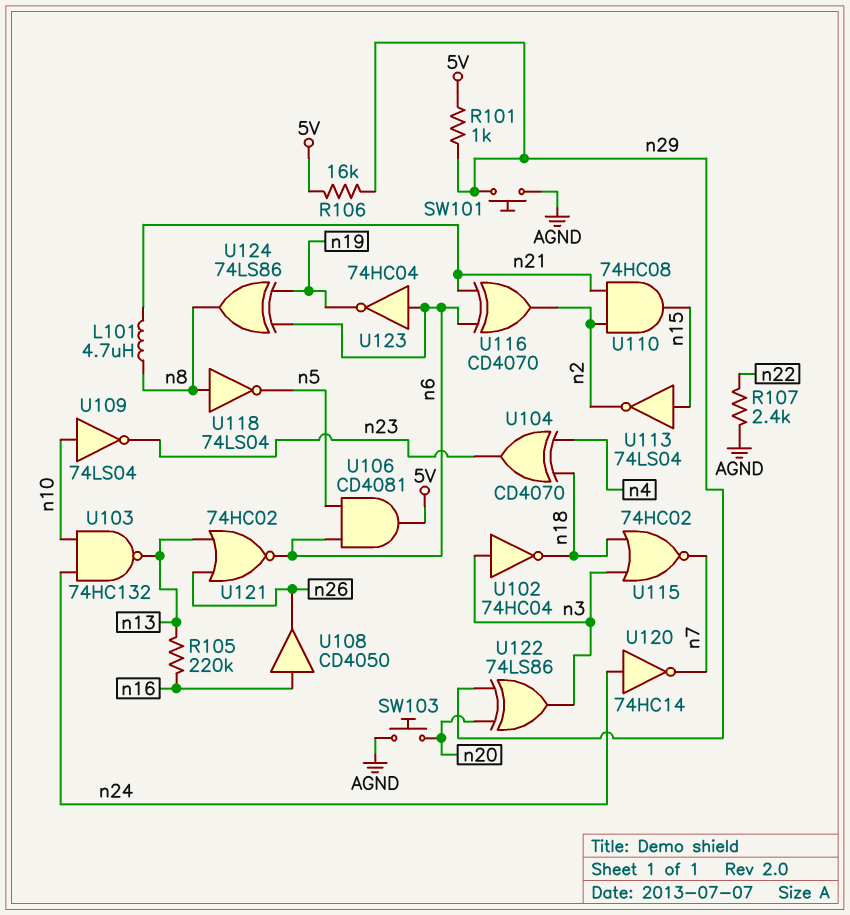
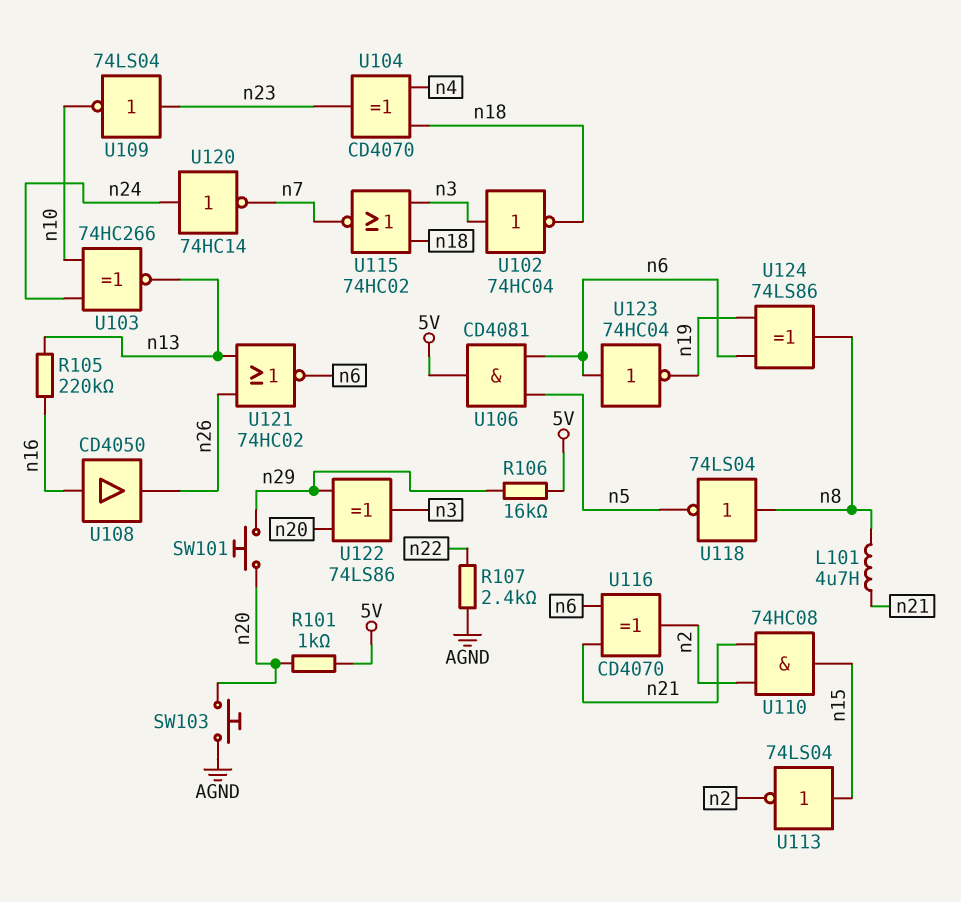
R101: 1k (5V, n29) -> 1k (5V, n20)
SW101: button (AGND, n29) -> button (n20, n29)
U103: NAND 74HC132 (in n10, in n24, out n13) -> XNOR 74HC266 (in n10, in n24, out n13)
U109: NOT 74LS04 (in n10, out n23) -> NOT 74LS04 (in n23, out n10)

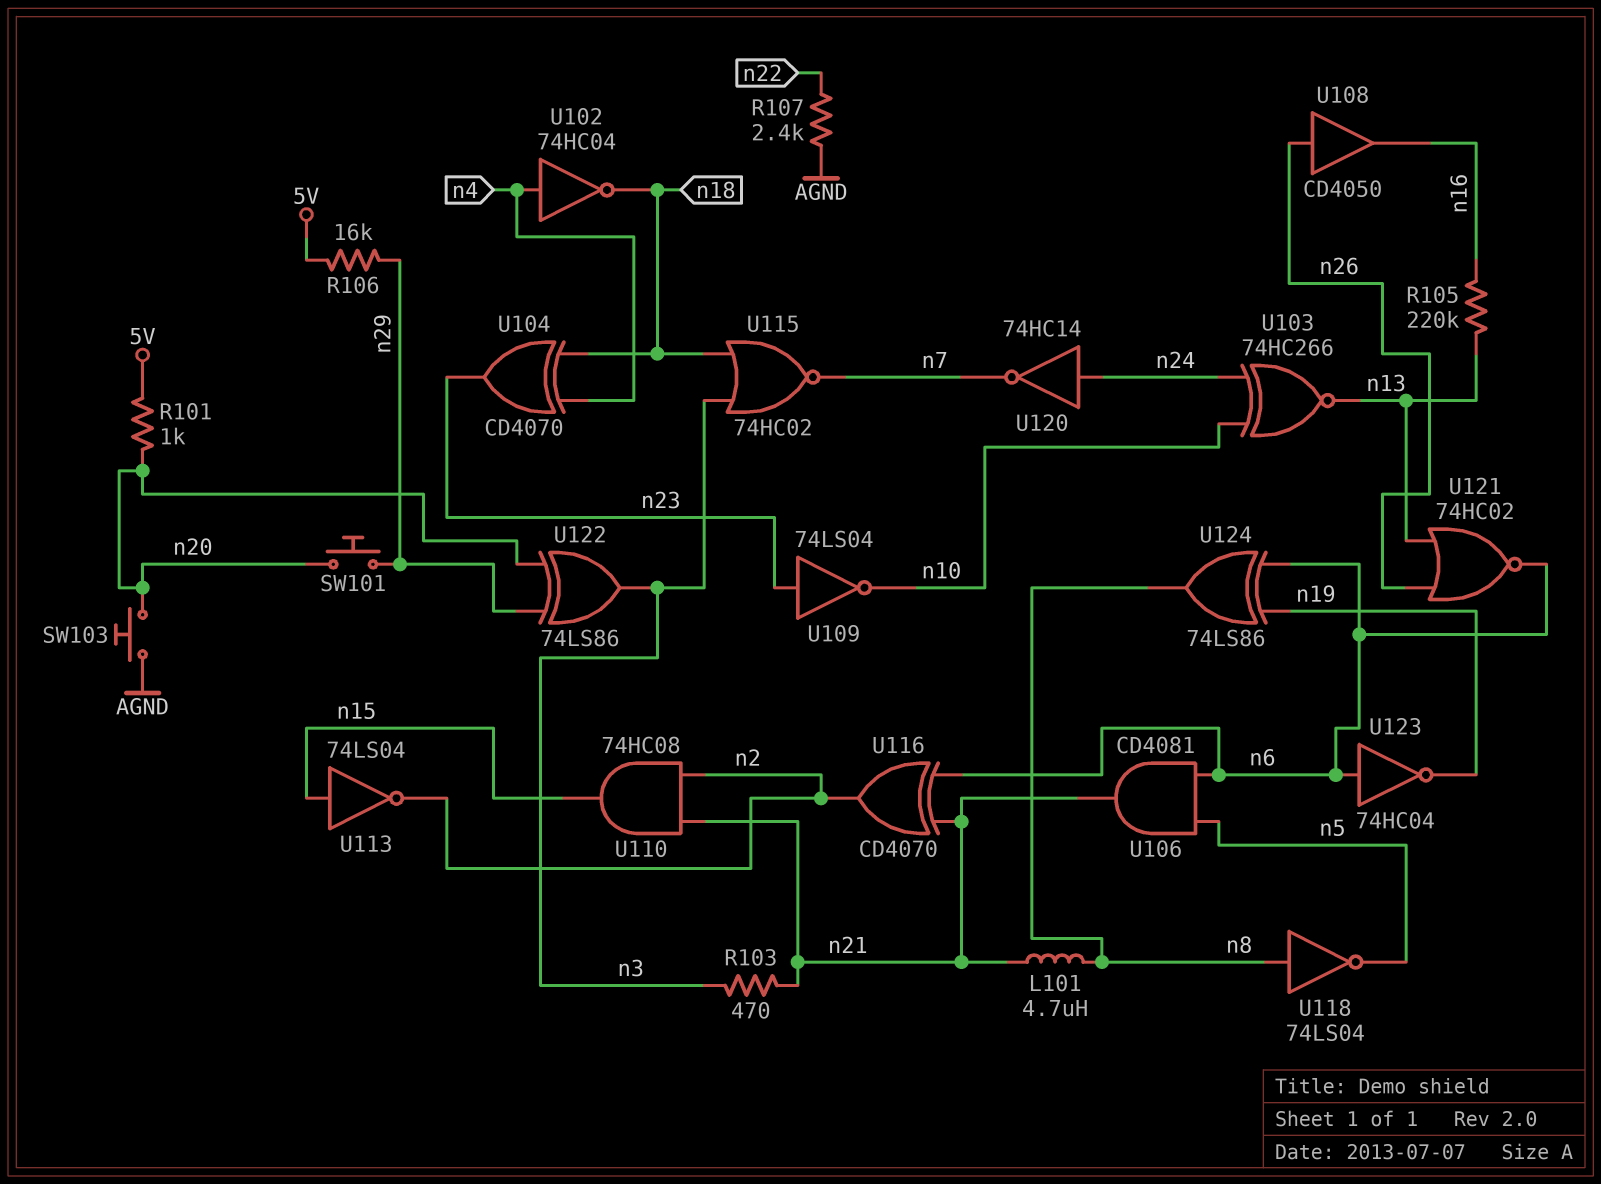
R103: none -> 470 (n3, n21)
U102: NOT 74HC04 (in n3, out n18) -> NOT 74HC04 (in n4, out n18)
U106: AND CD4081 (in n5, in n6, out 5V) -> AND CD4081 (in n5, in n6, out n21)
U108: buffer CD4050 (in n16, out n26) -> buffer CD4050 (in n26, out n16)

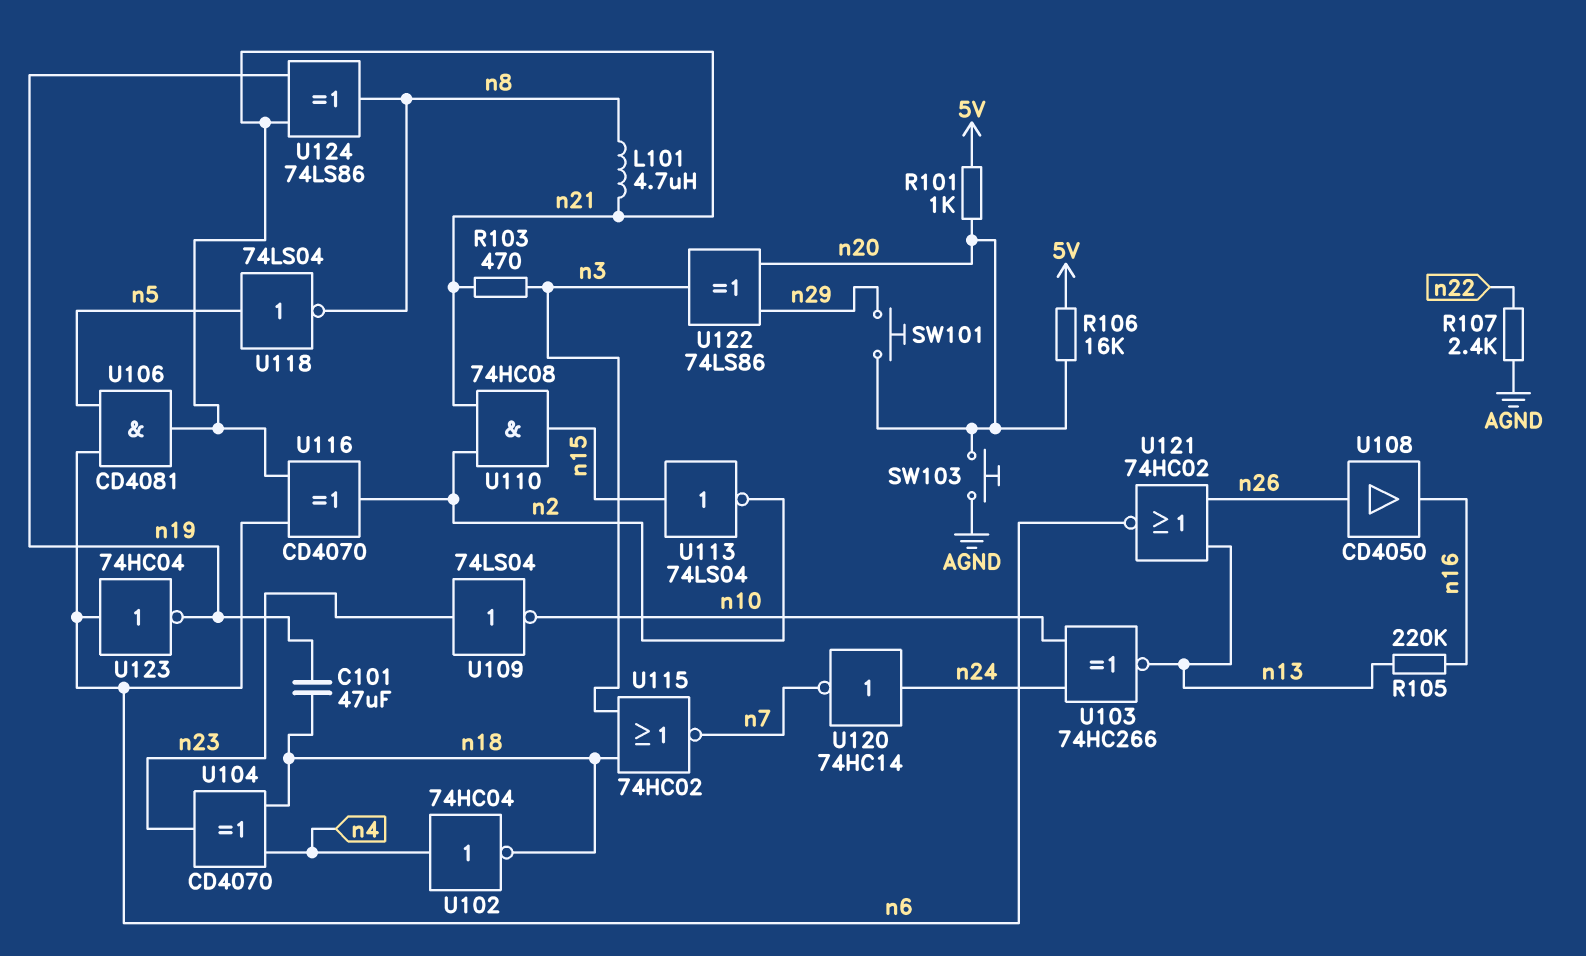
C101: none -> 47uF (n18, n19)
R106: 16k (5V, n29) -> 16k (5V, n20)
U118: NOT 74LS04 (in n8, out n5) -> NOT 74LS04 (in n5, out n8)
U124: XOR 74LS86 (in n6, in n19, out n8) -> XOR 74LS86 (in n19, in n21, out n8)

